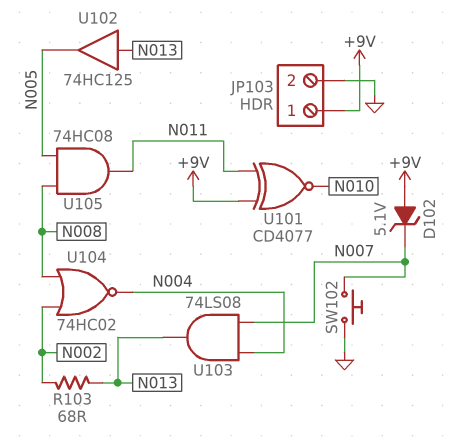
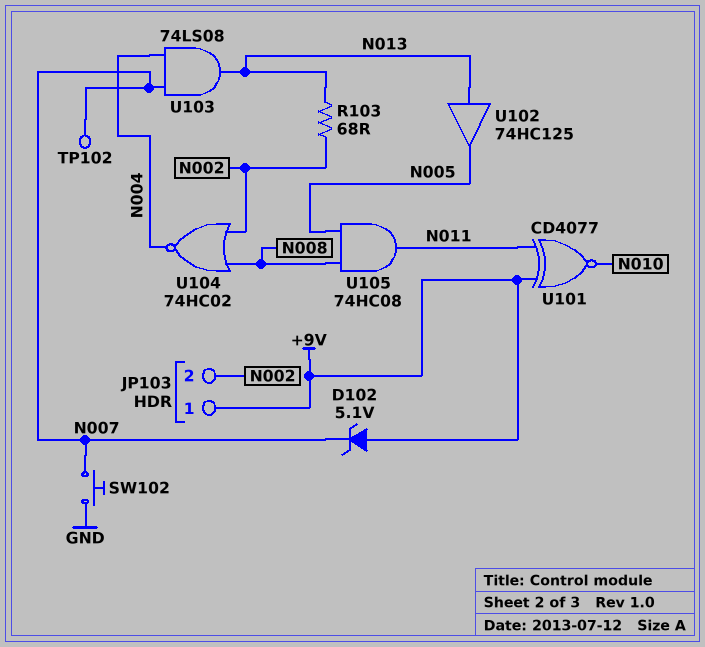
JP103 pin 2: GND -> N002
TP102: none -> test point (N007)

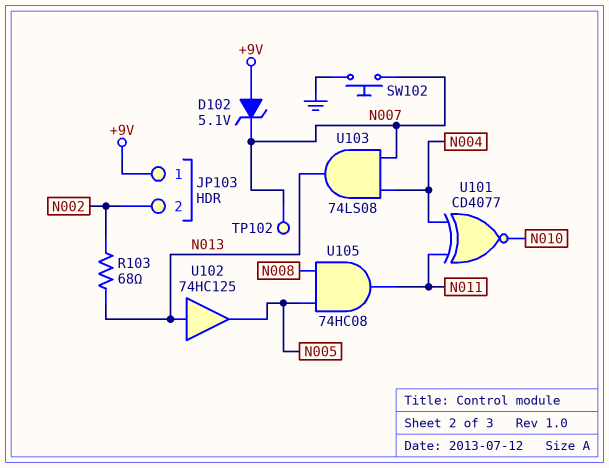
U101: XNOR CD4077 (in +9V, in N011, out N010) -> XNOR CD4077 (in N004, in N011, out N010)
U104: NOR 74HC02 (in N002, in N008, out N004) -> none

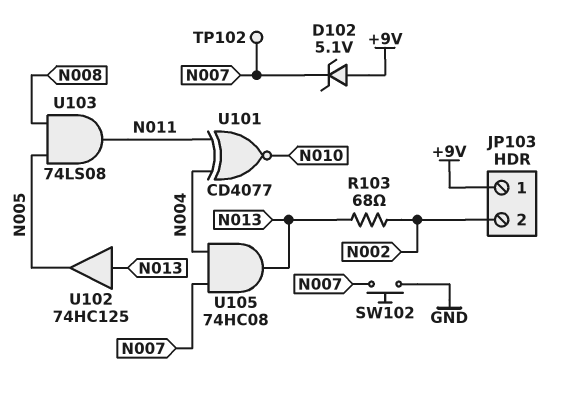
U103: AND 74LS08 (in N004, in N007, out N013) -> AND 74LS08 (in N005, in N008, out N011)
U105: AND 74HC08 (in N005, in N008, out N011) -> AND 74HC08 (in N004, in N007, out N013)

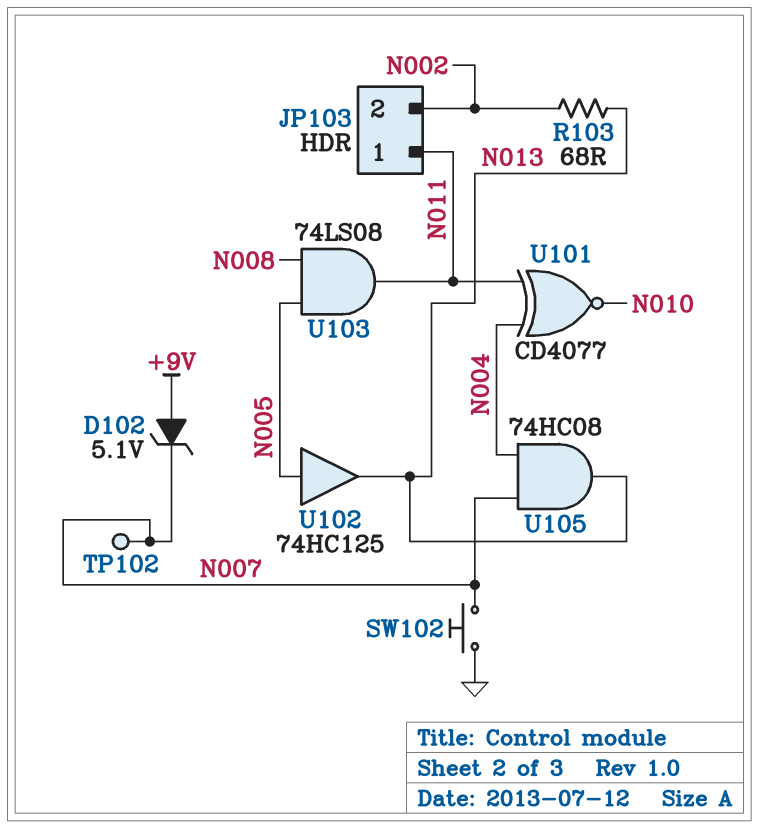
JP103 pin 1: +9V -> N011
U102: buffer 74HC125 (in N013, out N005) -> buffer 74HC125 (in N005, out N013)

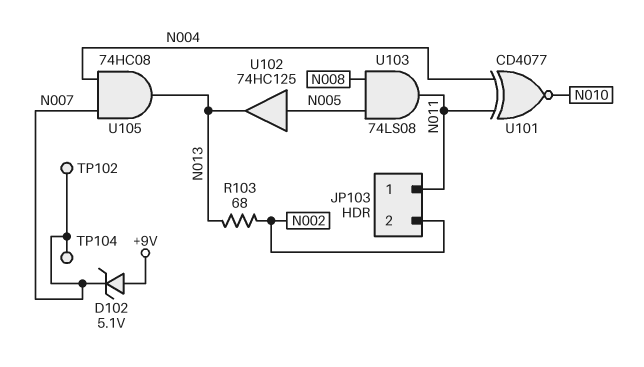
SW102: button (GND, N007) -> none
TP104: none -> test point (N007)

